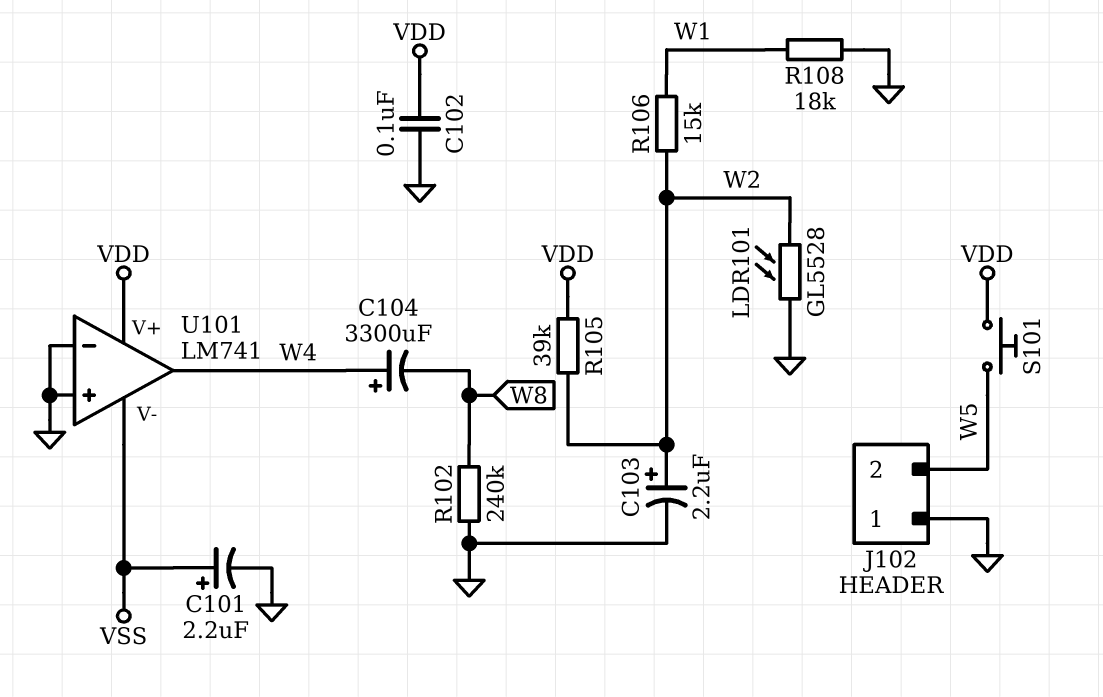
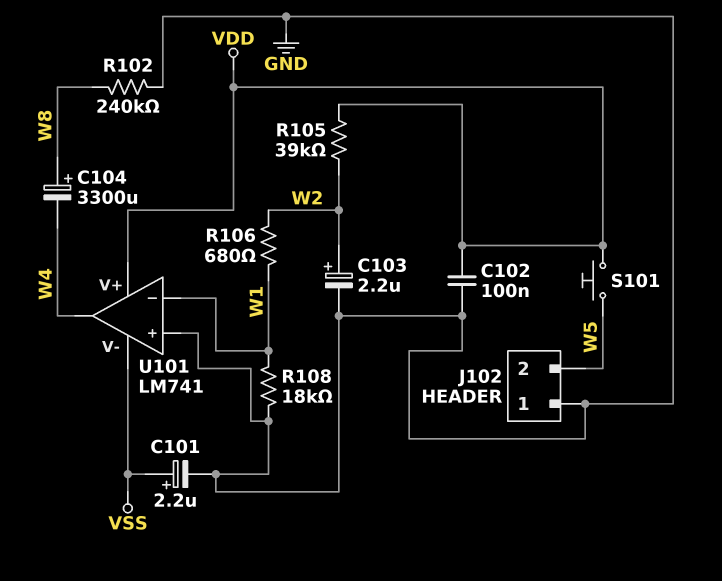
C104: 3300uF (plus W4, minus W8) -> 3300uF (plus W8, minus W4)
LDR101: GL5528 (GND, W2) -> none
R106: 15k (W1, W2) -> 680 (W1, W2)
U101 pin in-: GND -> W1

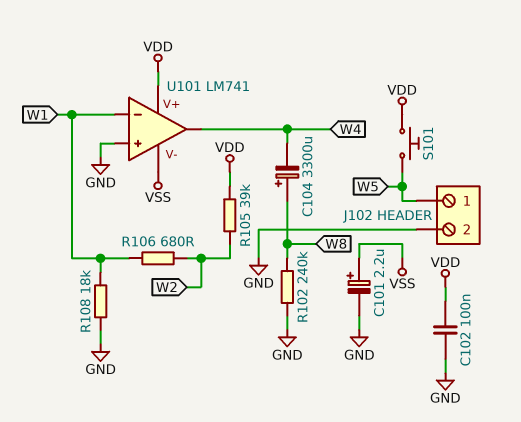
C103: 2.2uF (plus W2, minus GND) -> none
J102 pin 1: GND -> W5
J102 pin 2: W5 -> GND

